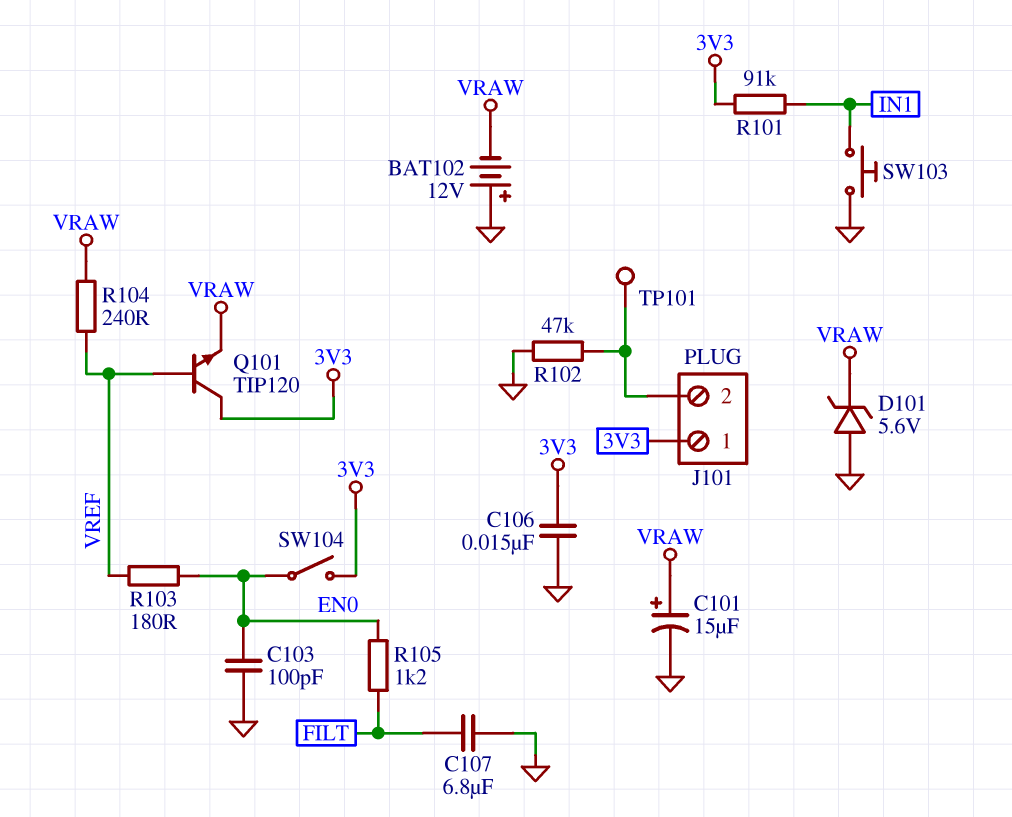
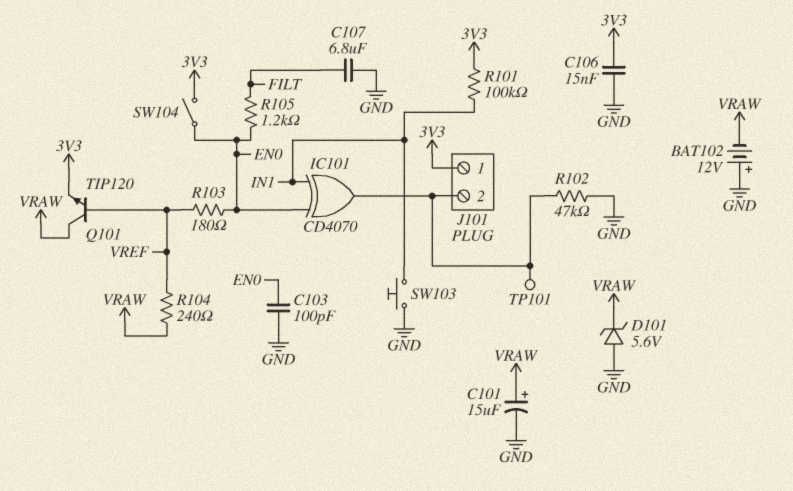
IC101: none -> XOR CD4070 (in EN0, in IN1, out J101/2)
Q101: NPN TIP120 (B VREF, C 3V3, E VRAW) -> NPN TIP120 (B VREF, C VRAW, E 3V3)
R101: 91k (3V3, IN1) -> 100k (3V3, IN1)

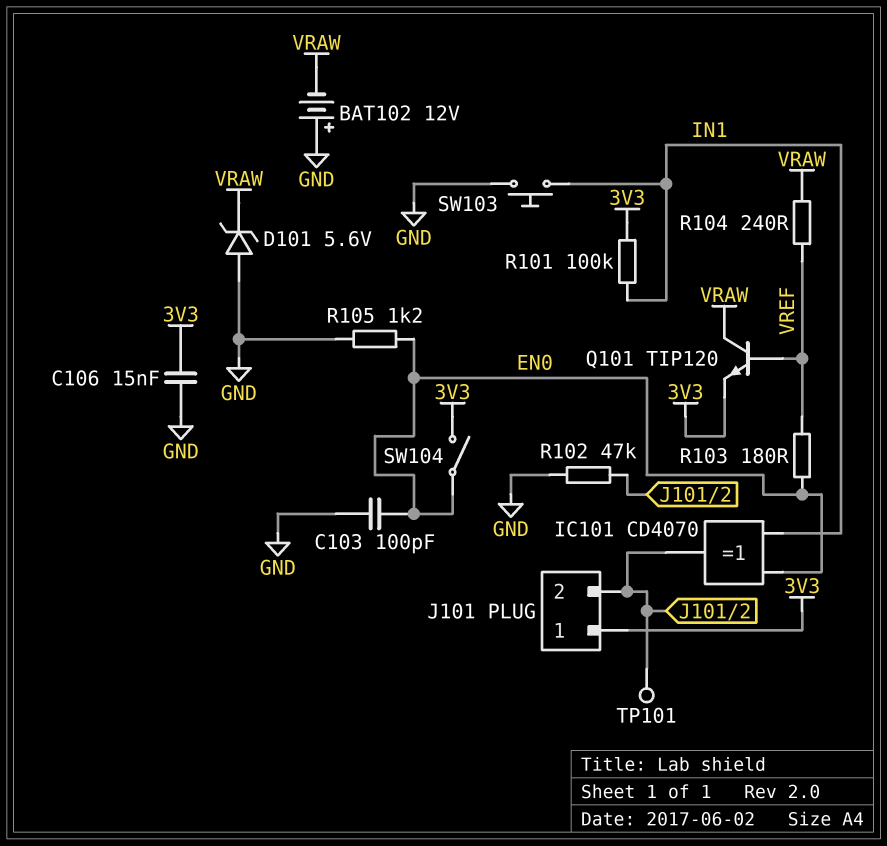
C101: 15uF (plus VRAW, minus GND) -> none
C107: 6.8uF (FILT, GND) -> none
R105: 1.2k (EN0, FILT) -> 1.2k (EN0, GND)

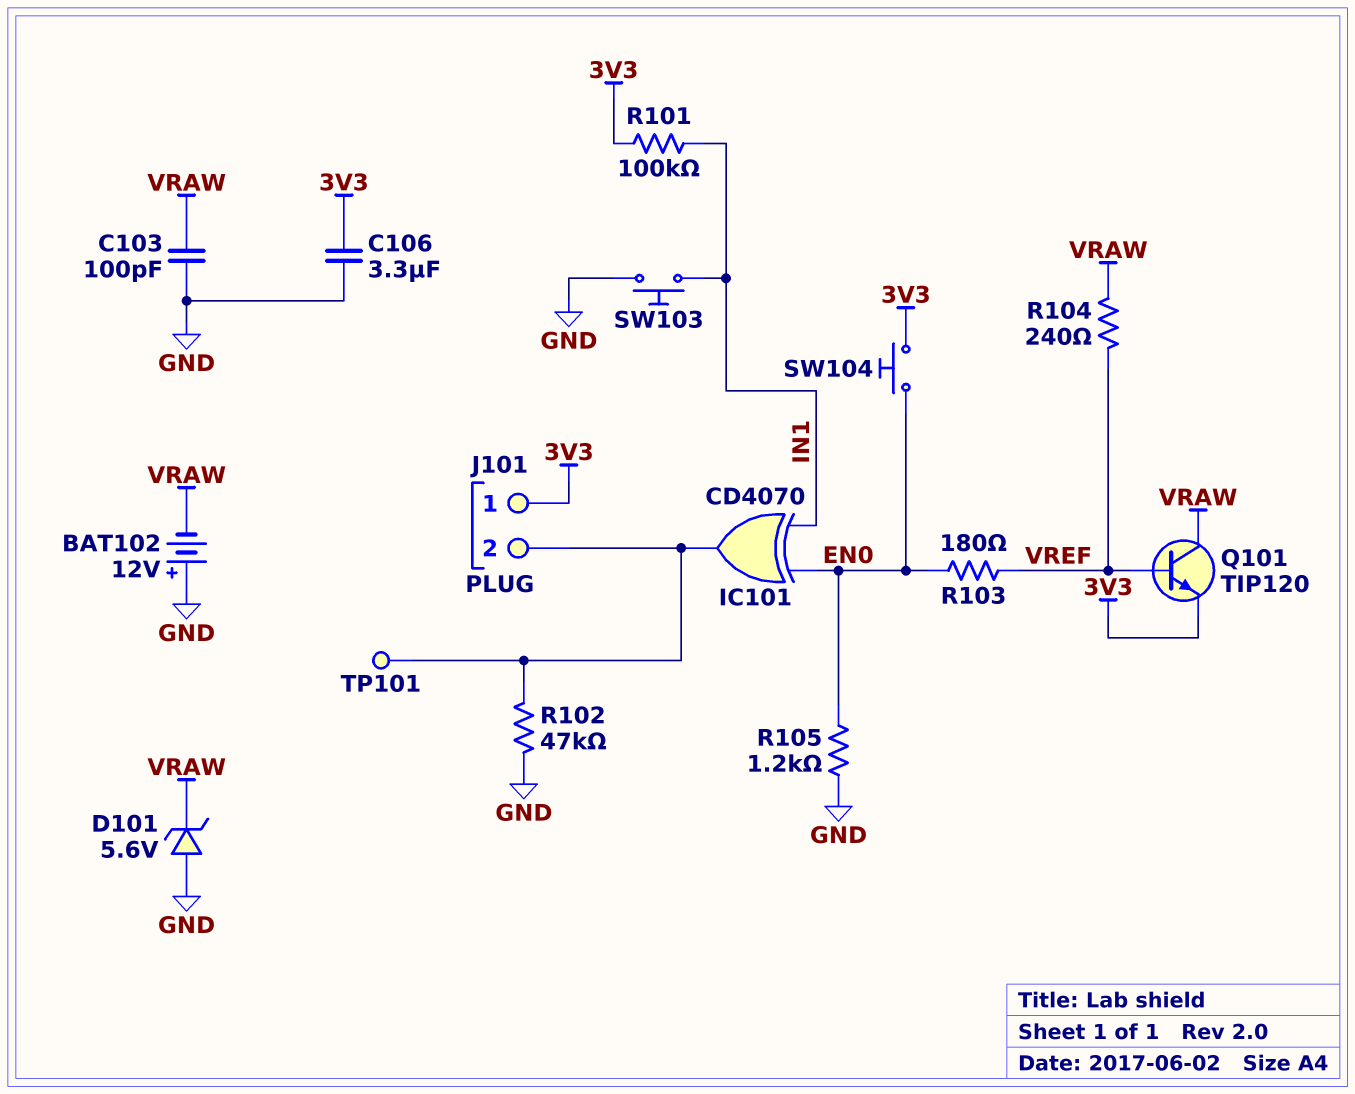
C103: 100pF (EN0, GND) -> 100pF (GND, VRAW)
C106: 15nF (3V3, GND) -> 3.3uF (3V3, GND)
SW104: switch (3V3, EN0) -> button (3V3, EN0)

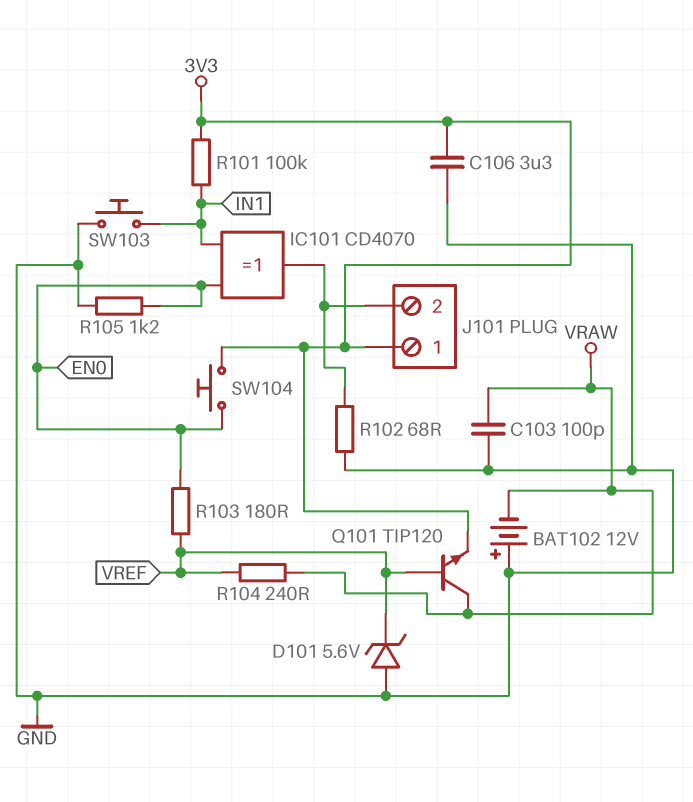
D101: zener 5.6V (A GND, K VRAW) -> zener 5.6V (A GND, K VREF)
R102: 47k (GND, J101/2) -> 68 (GND, J101/2)
TP101: test point (J101/2) -> none

